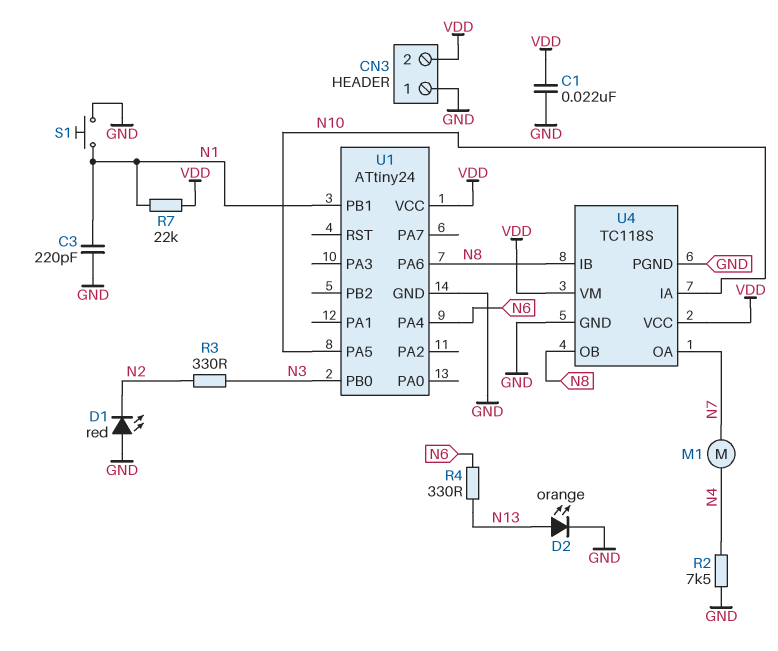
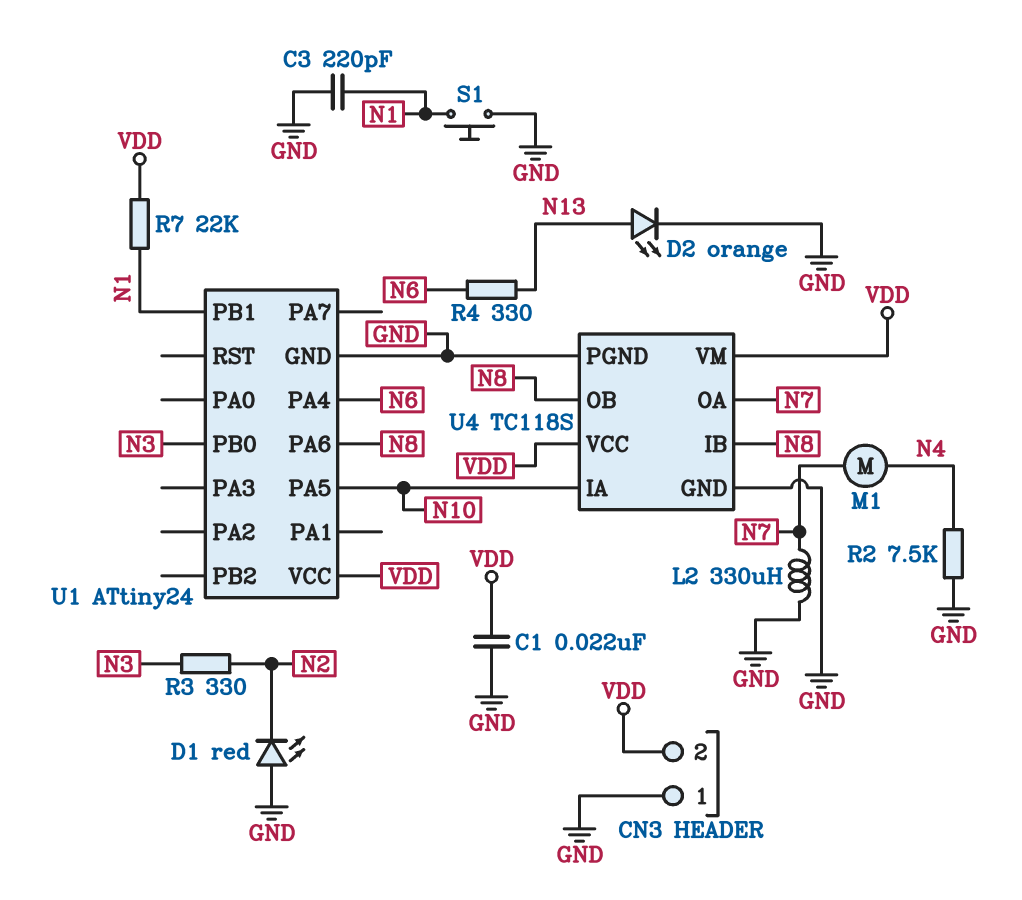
L2: none -> 330uH (GND, N7)

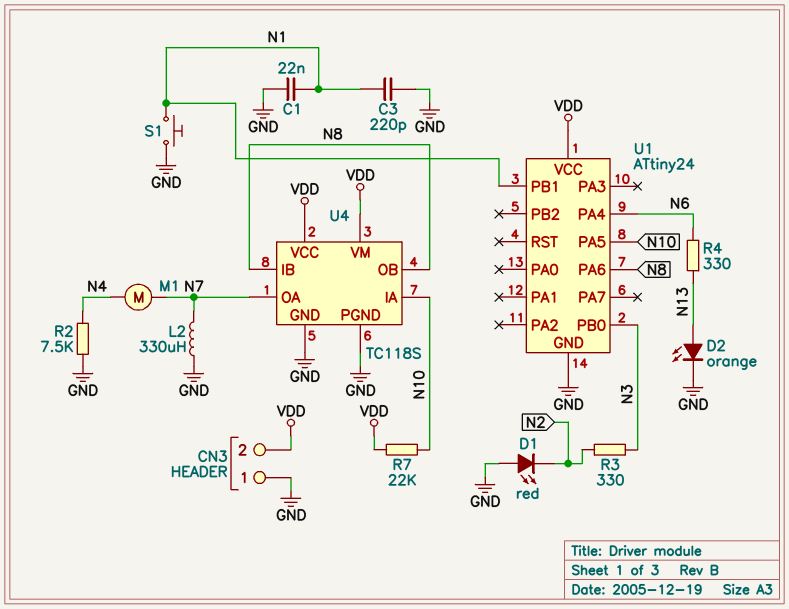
C1: 22nF (GND, VDD) -> 22nF (GND, N1)
R7: 22k (N1, VDD) -> 22k (N10, VDD)

